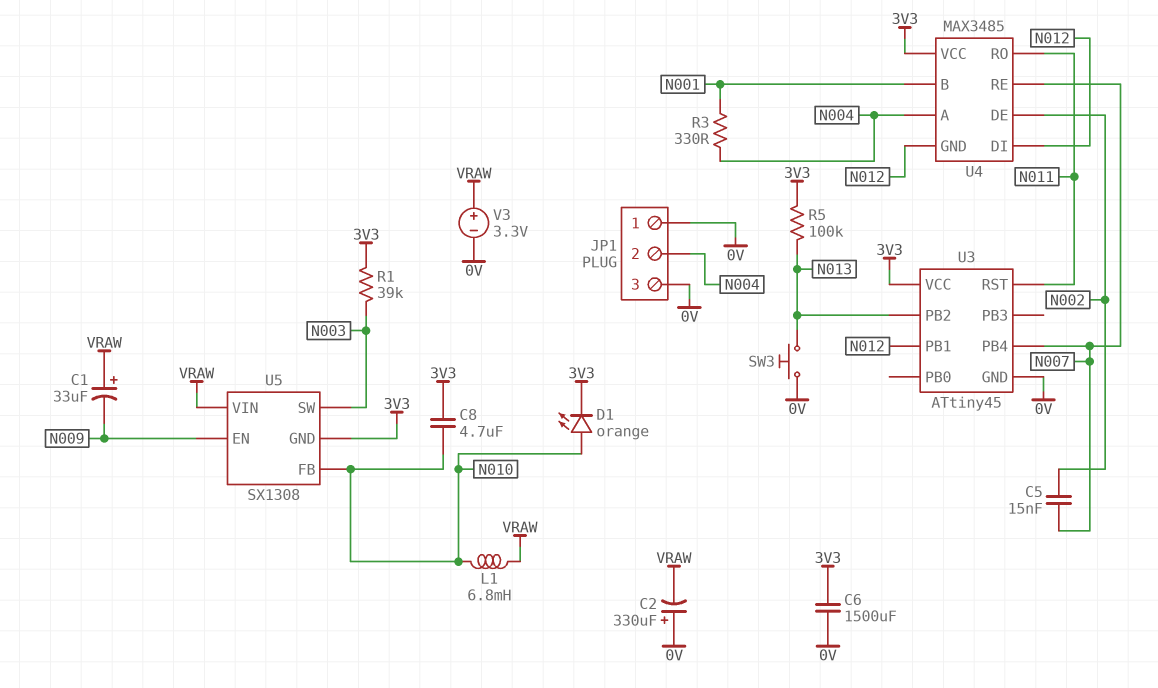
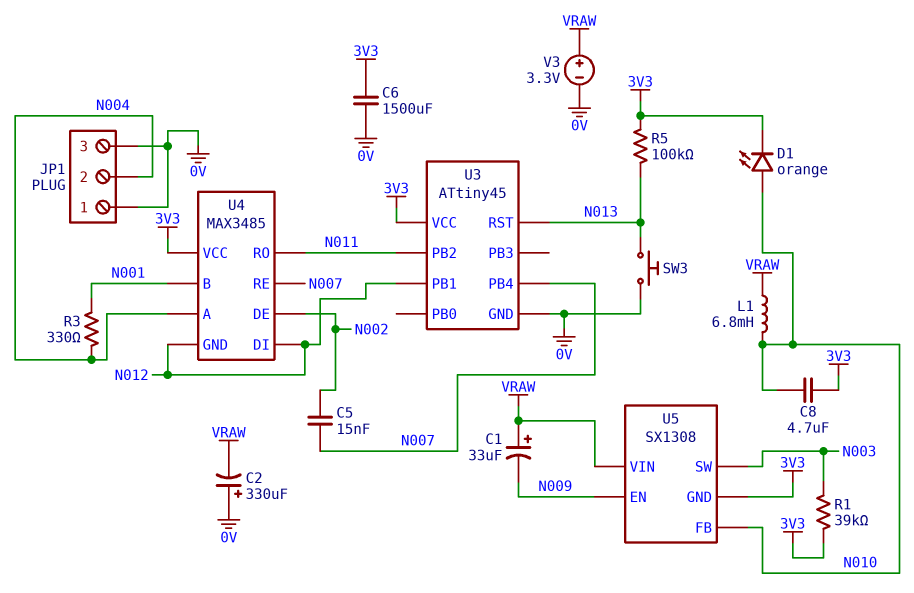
U3 pin PB2: N013 -> N011
U3 pin RST: N011 -> N013

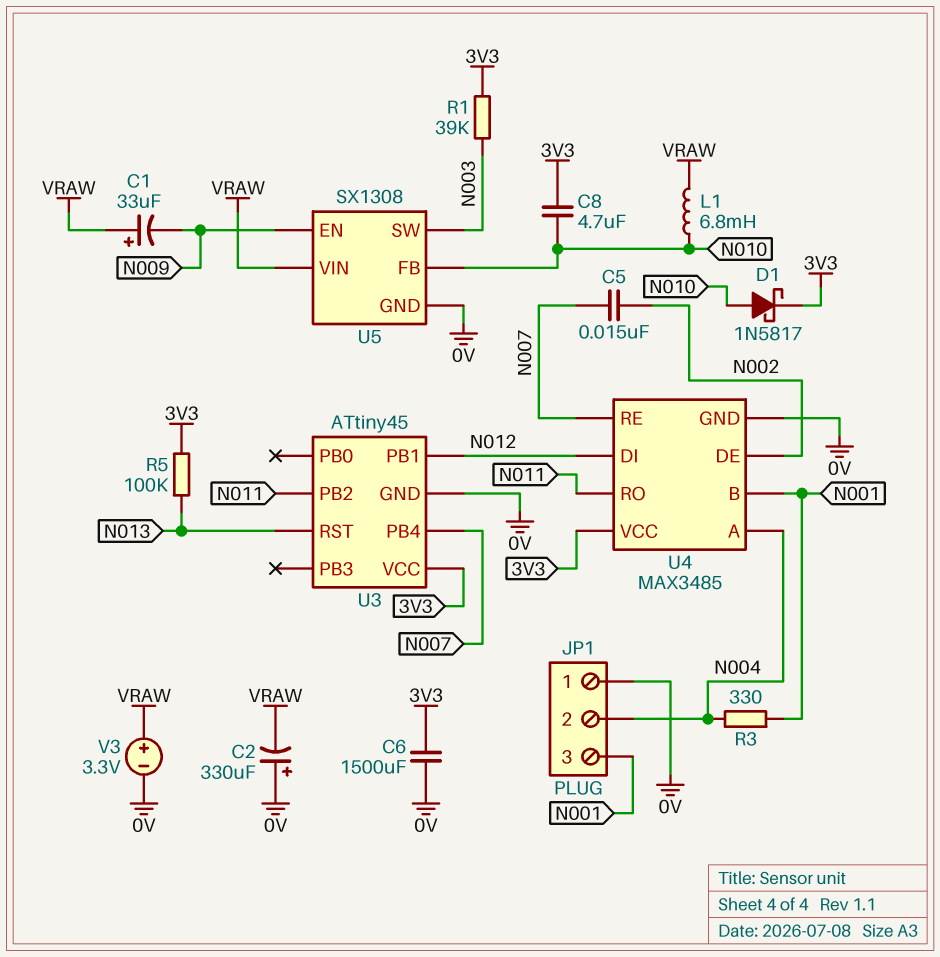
D1: LED orange (A N010, K 3V3) -> schottky 1N5817 (A N010, K 3V3)
JP1 pin 3: 0V -> N001
SW3: button (0V, N013) -> none
U4 pin GND: N012 -> 0V
U5 pin GND: 3V3 -> 0V

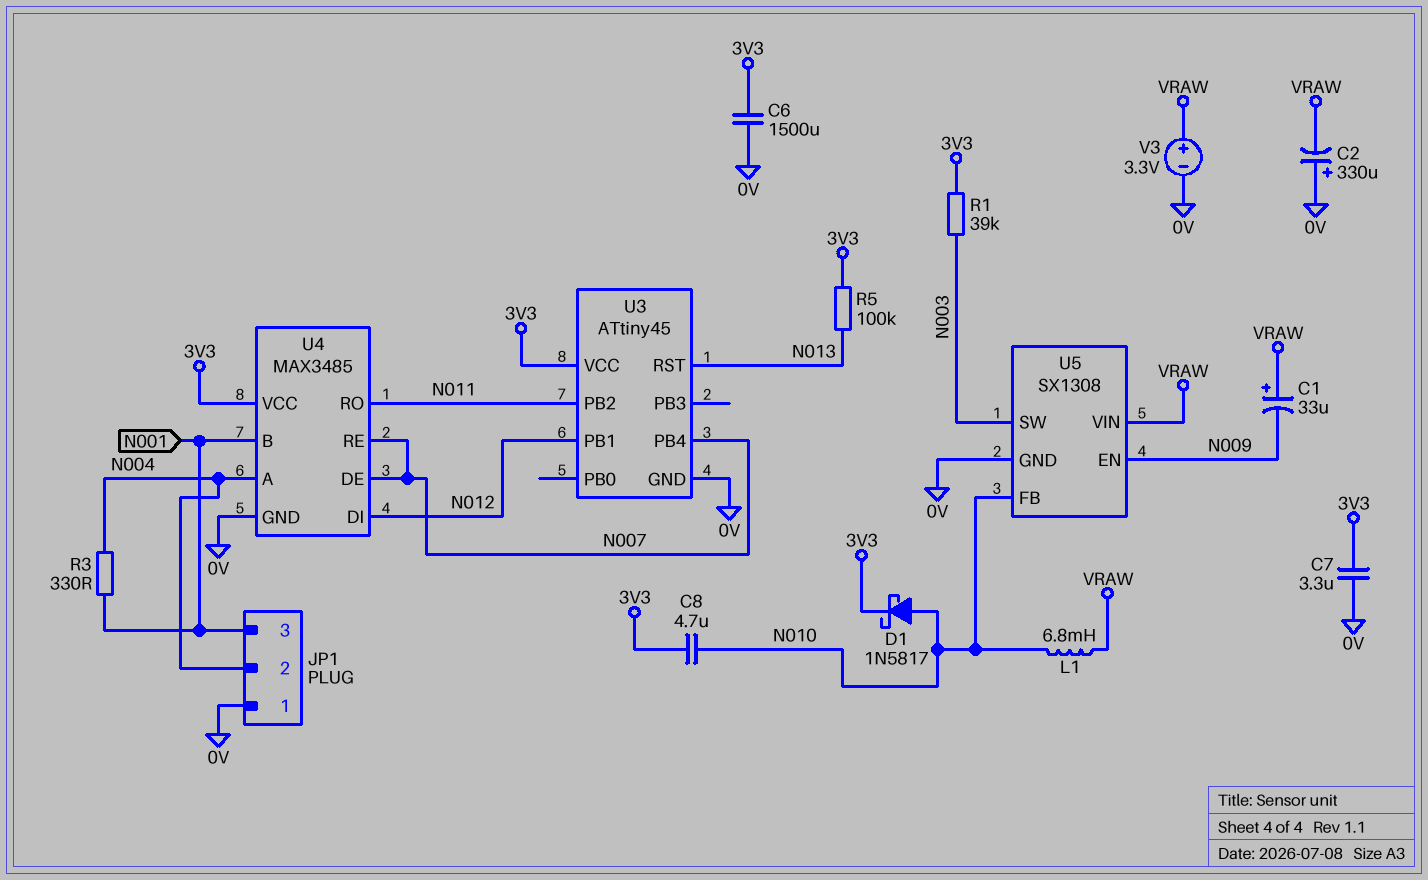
C5: 15nF (N002, N007) -> none
C7: none -> 3.3uF (0V, 3V3)
U4 pin DE: N002 -> N007

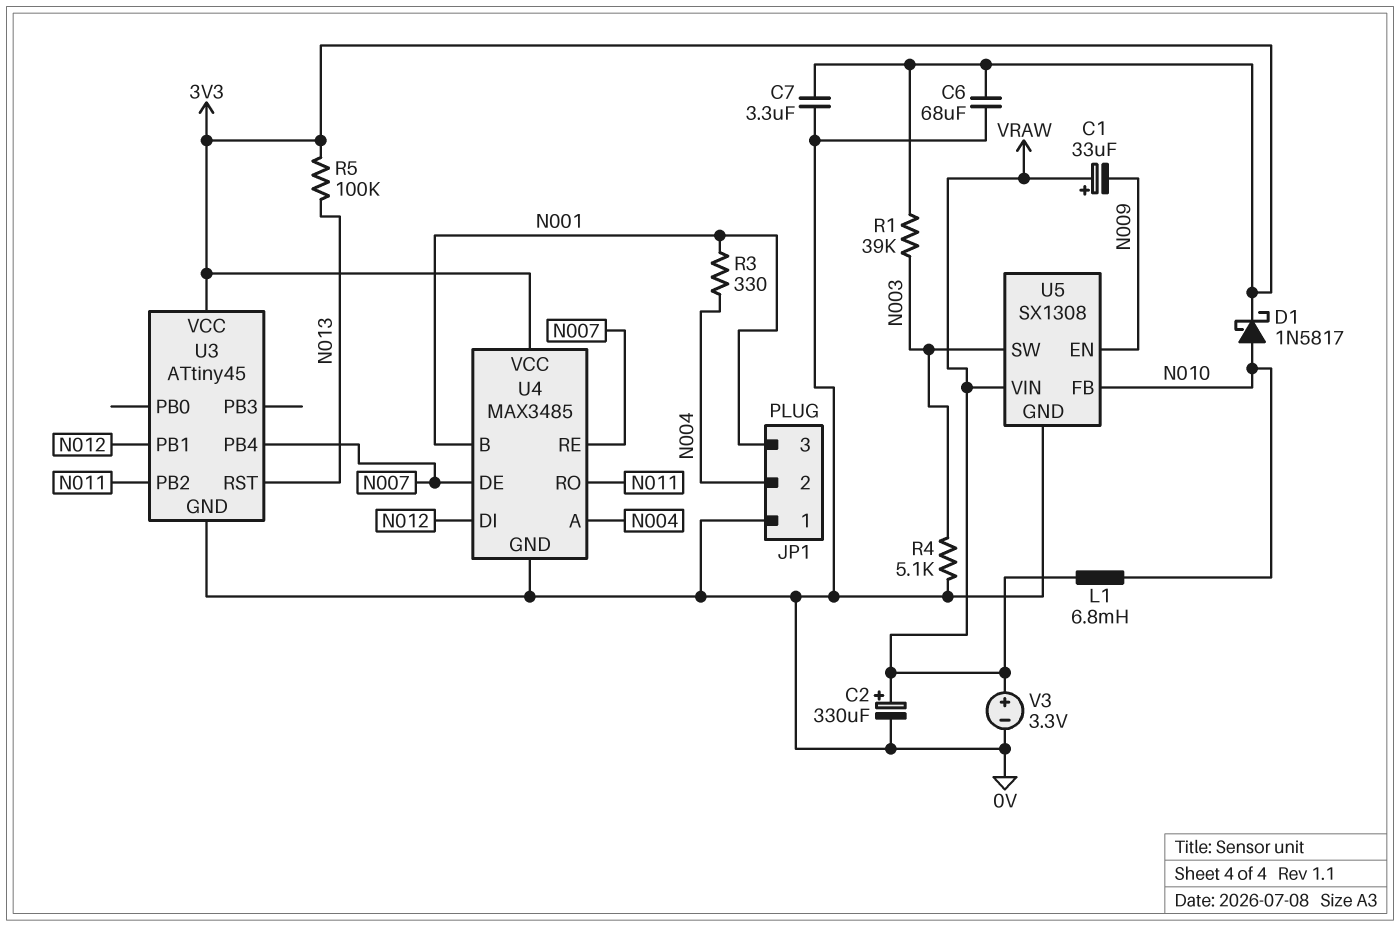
C2: 330uF (plus 0V, minus VRAW) -> 330uF (plus VRAW, minus 0V)
C6: 1500uF (0V, 3V3) -> 68uF (0V, 3V3)
C8: 4.7uF (3V3, N010) -> none
R4: none -> 5.1k (0V, N003)

